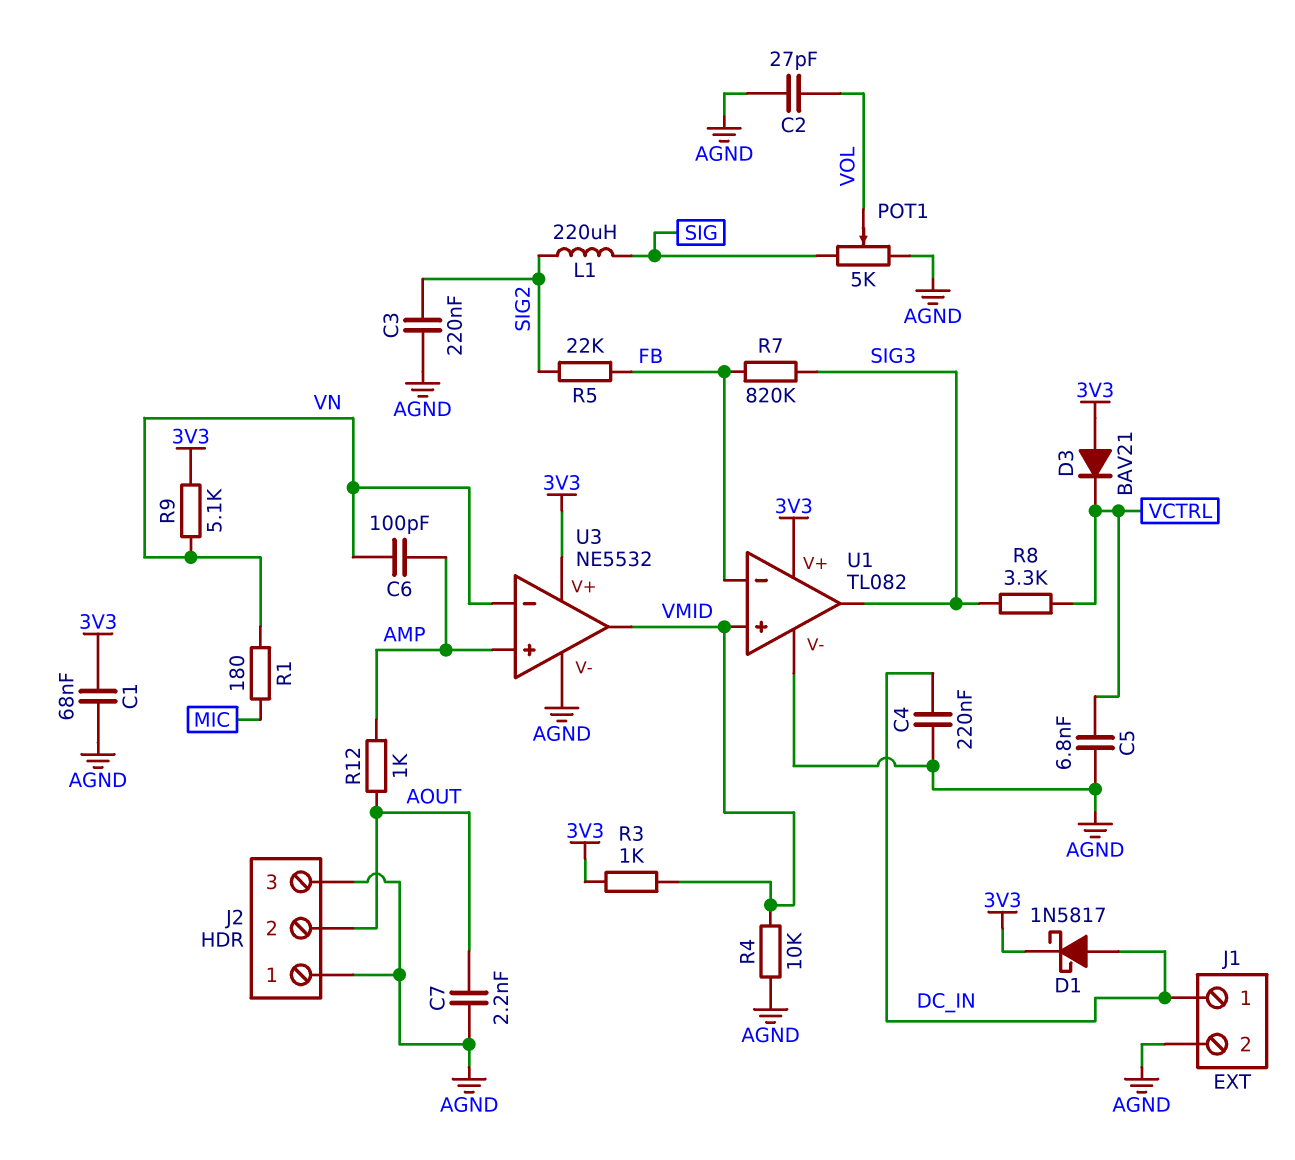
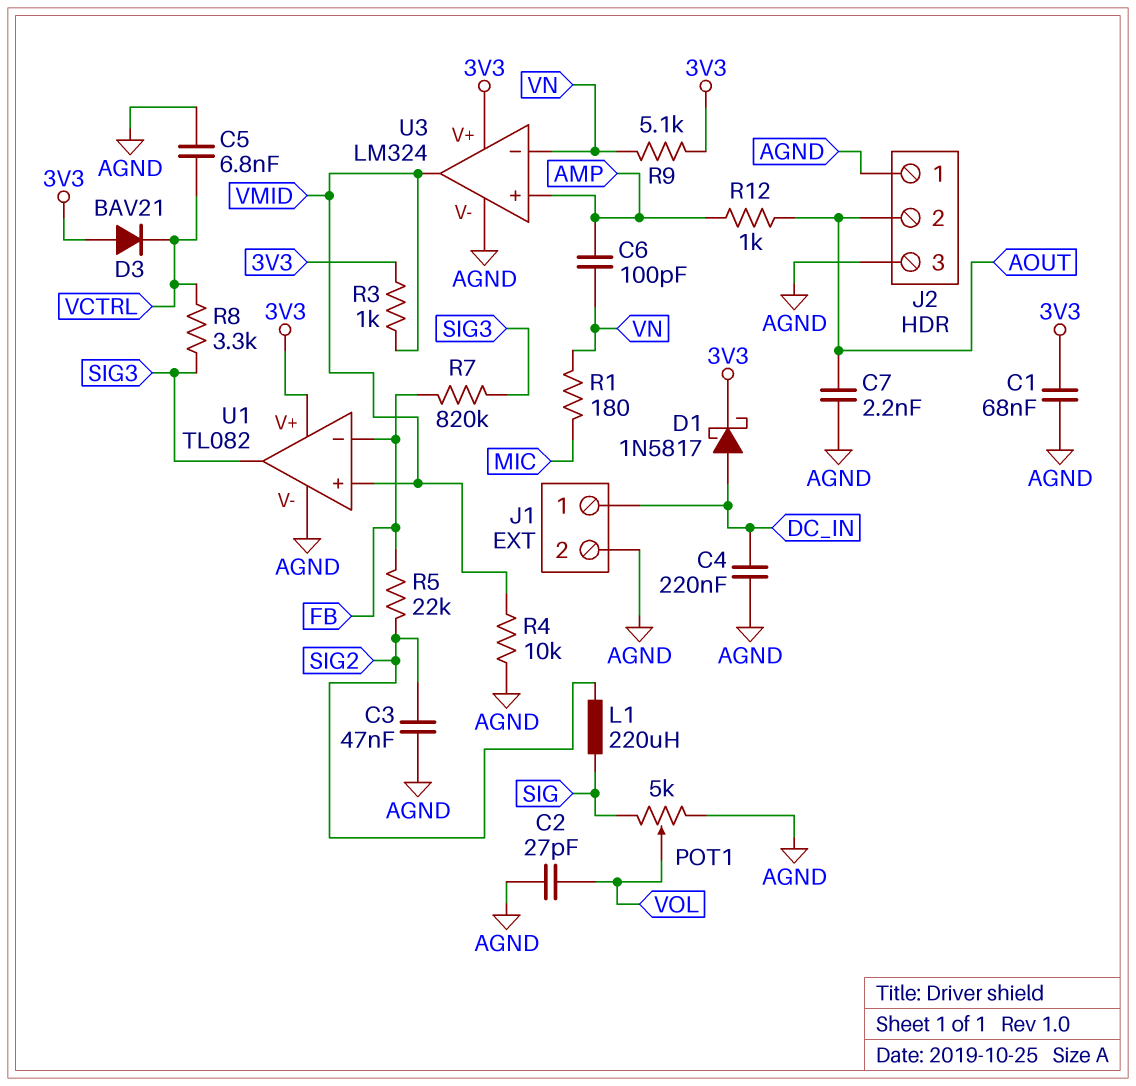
C3: 220nF (AGND, SIG2) -> 47nF (AGND, SIG2)
U3: NE5532 -> LM324

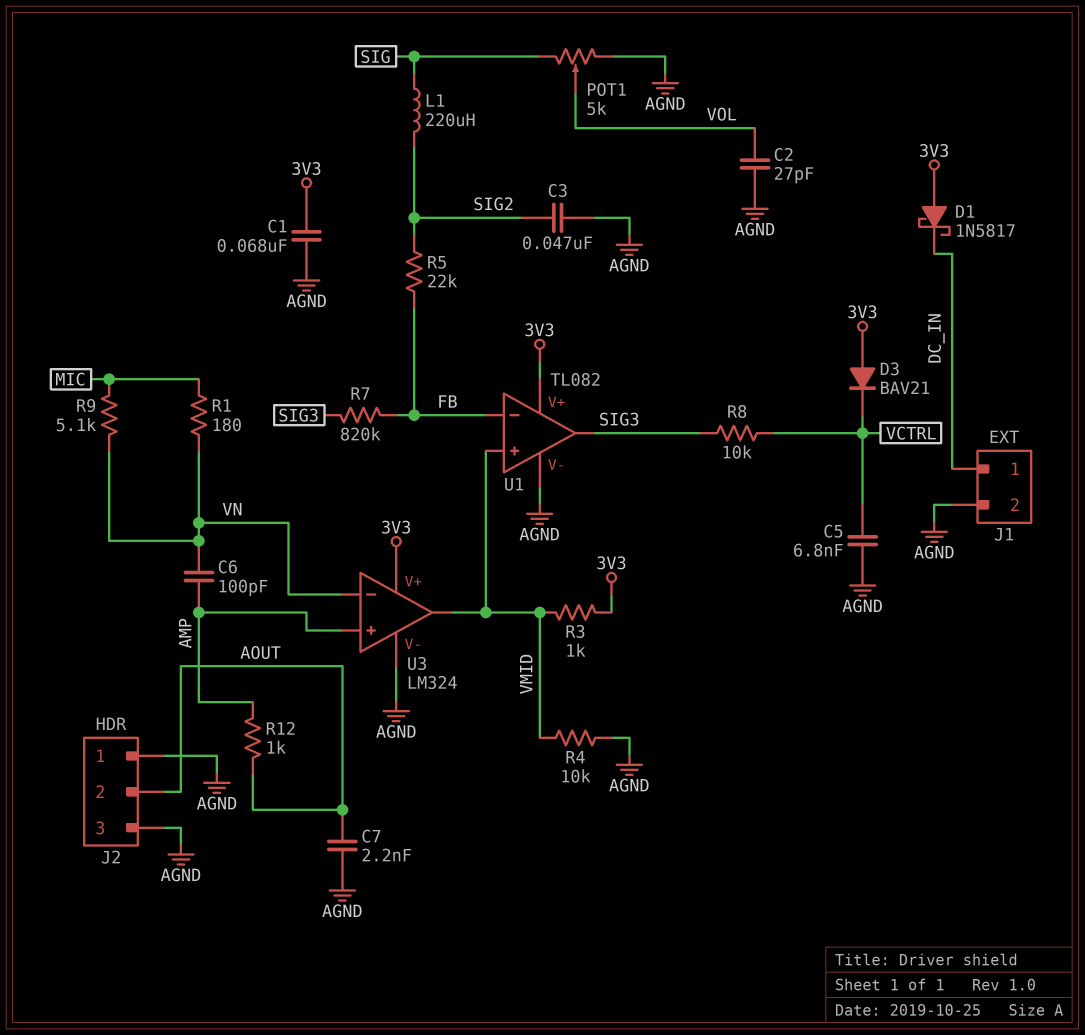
C4: 220nF (AGND, DC_IN) -> none
D1: schottky 1N5817 (A DC_IN, K 3V3) -> schottky 1N5817 (A 3V3, K DC_IN)
R8: 3.3k (SIG3, VCTRL) -> 10k (SIG3, VCTRL)
R9: 5.1k (3V3, VN) -> 5.1k (MIC, VN)

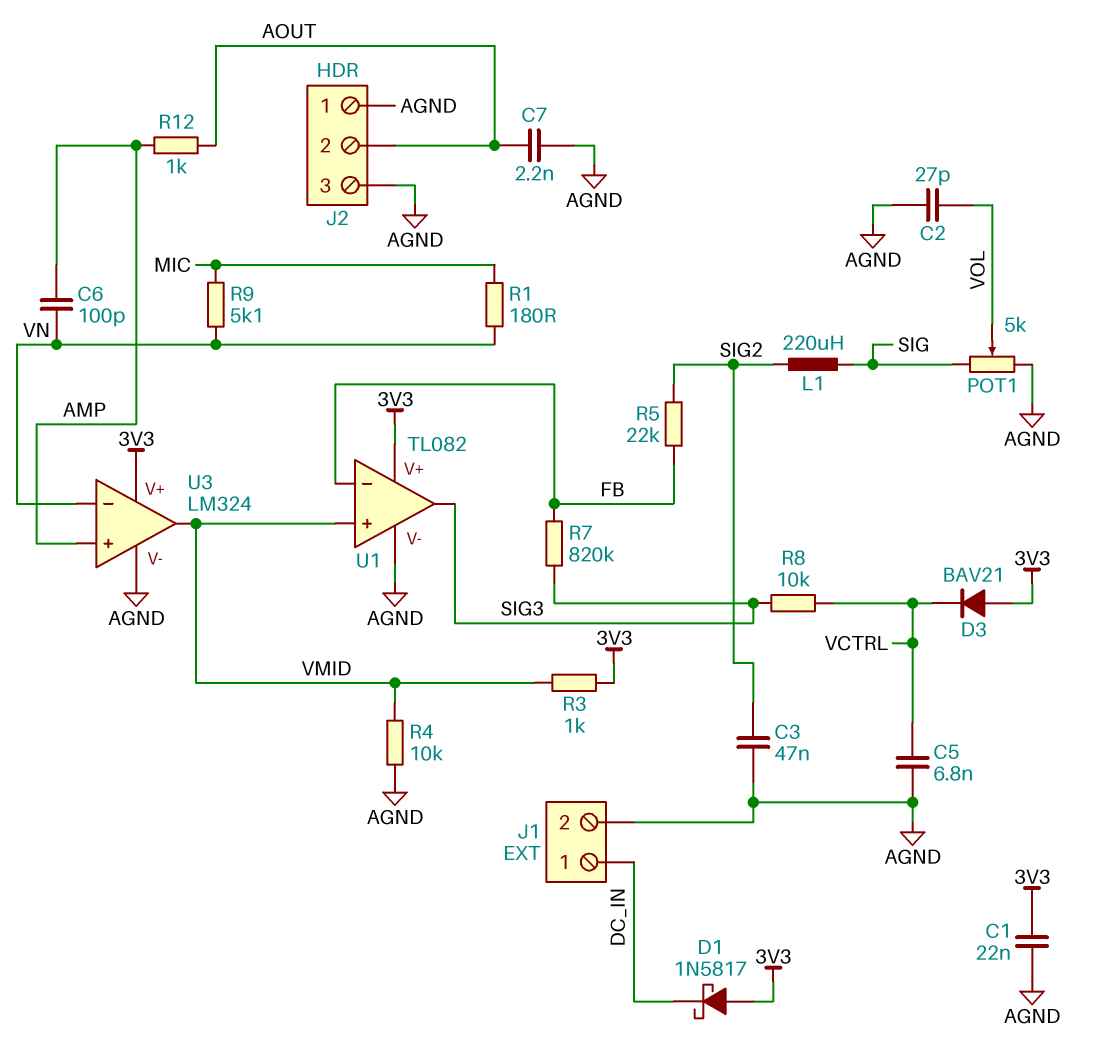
C1: 68nF (3V3, AGND) -> 22nF (3V3, AGND)

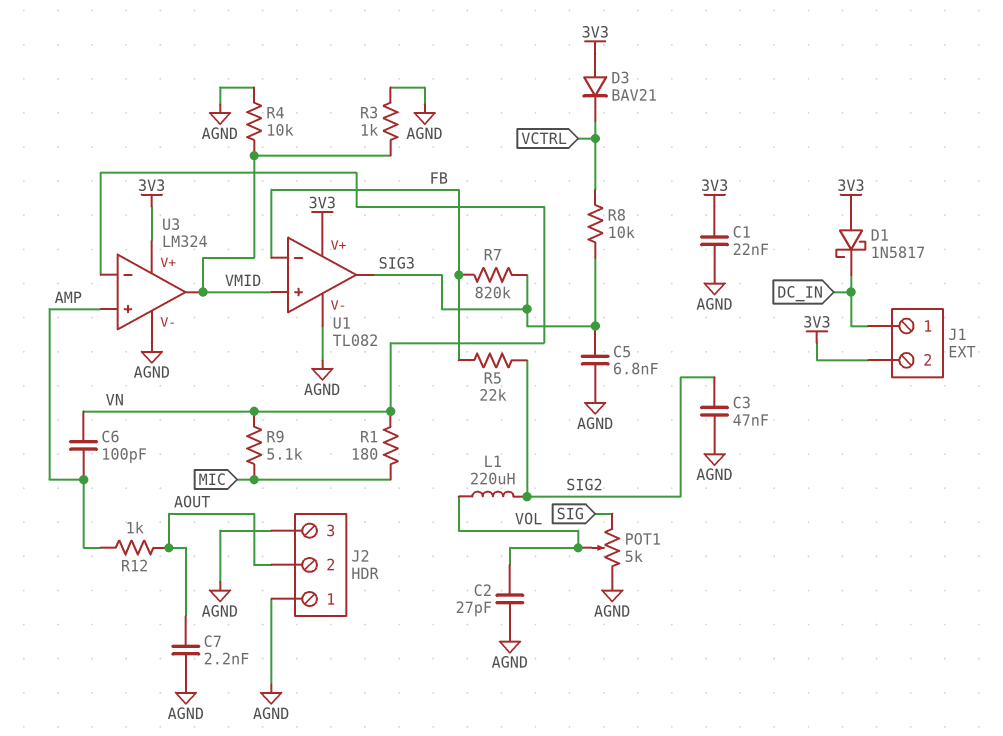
C5: 6.8nF (AGND, VCTRL) -> 6.8nF (AGND, SIG3)
J1 pin 2: AGND -> 3V3
L1: 220uH (SIG, SIG2) -> 220uH (SIG2, VOL)
R3: 1k (3V3, VMID) -> 1k (AGND, VMID)

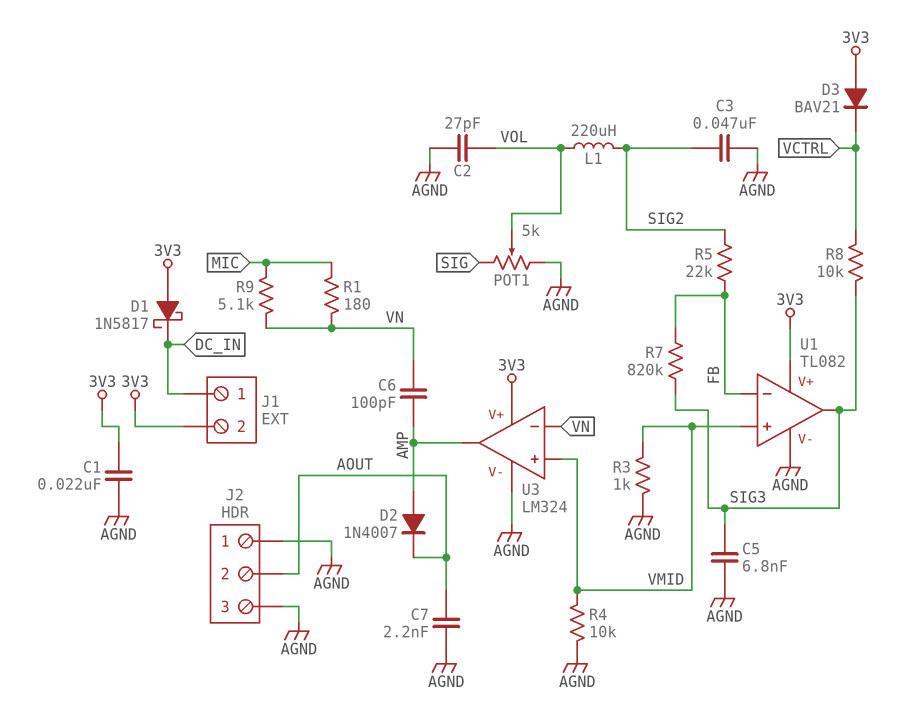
D2: none -> diode 1N4007 (A AMP, K AOUT)
R12: 1k (AMP, AOUT) -> none
U3 pin in+: AMP -> VMID
U3 pin out: VMID -> AMP

